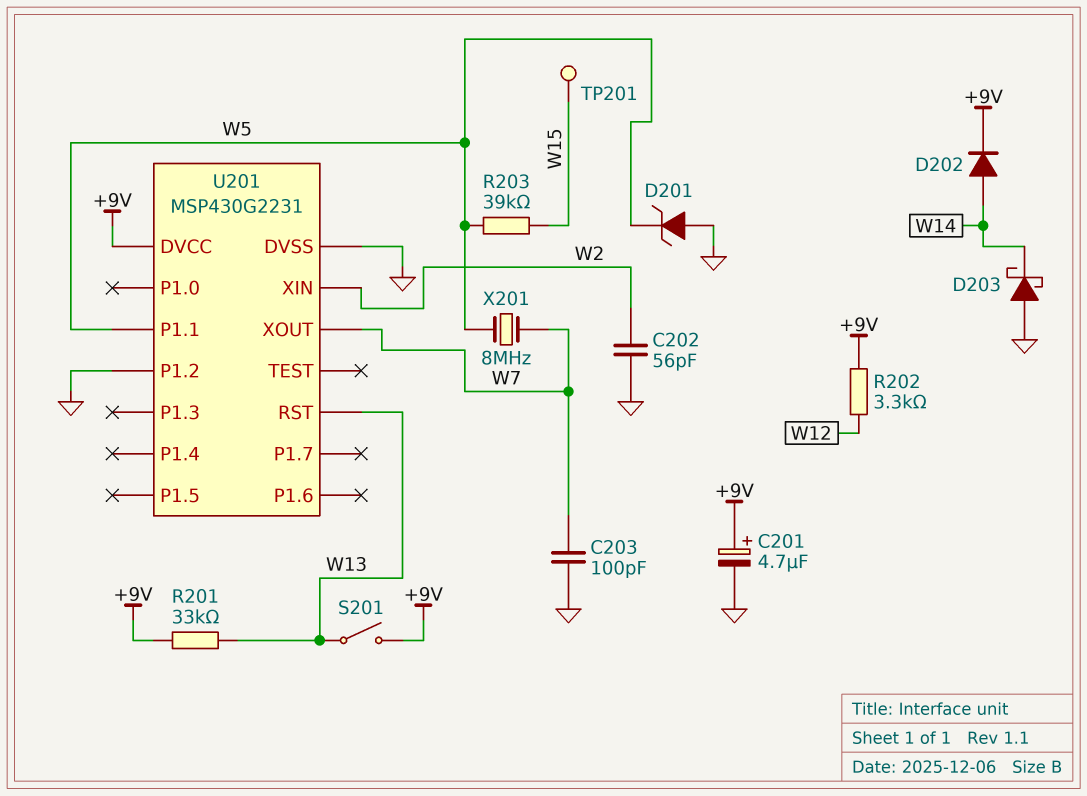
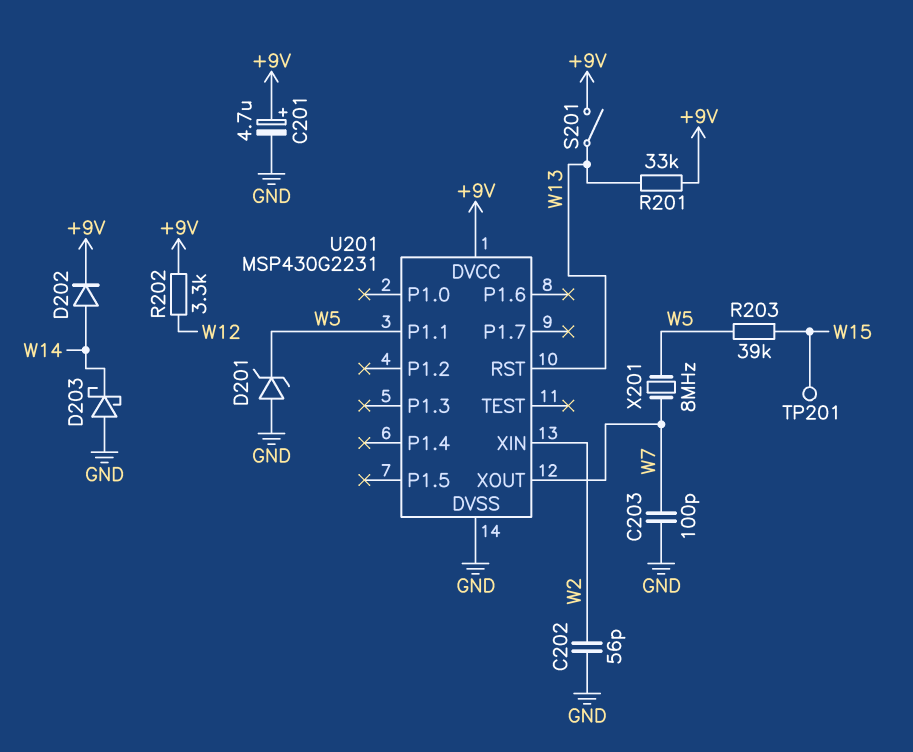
U201 pin P1.2: GND -> none

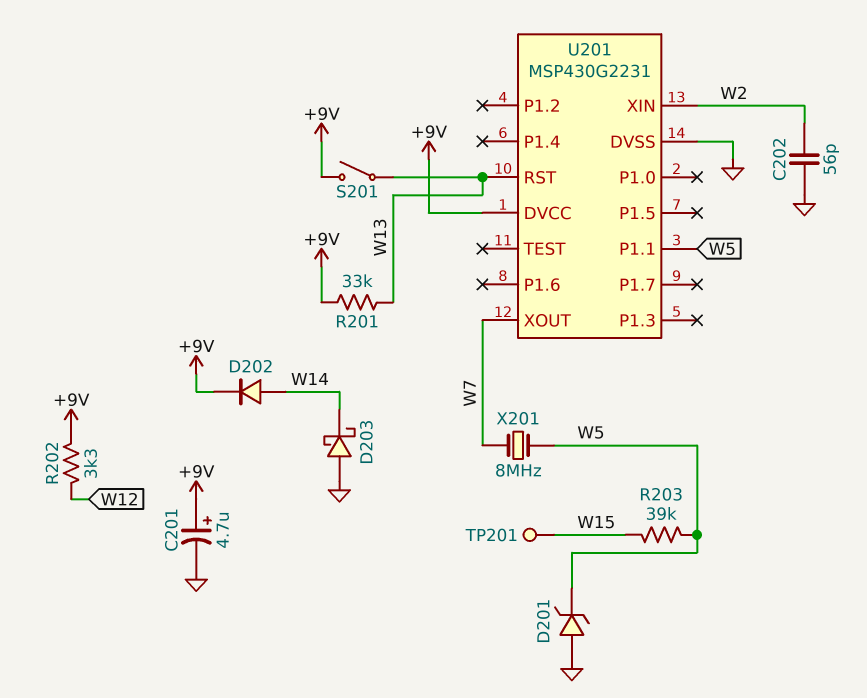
C203: 100pF (GND, W7) -> none

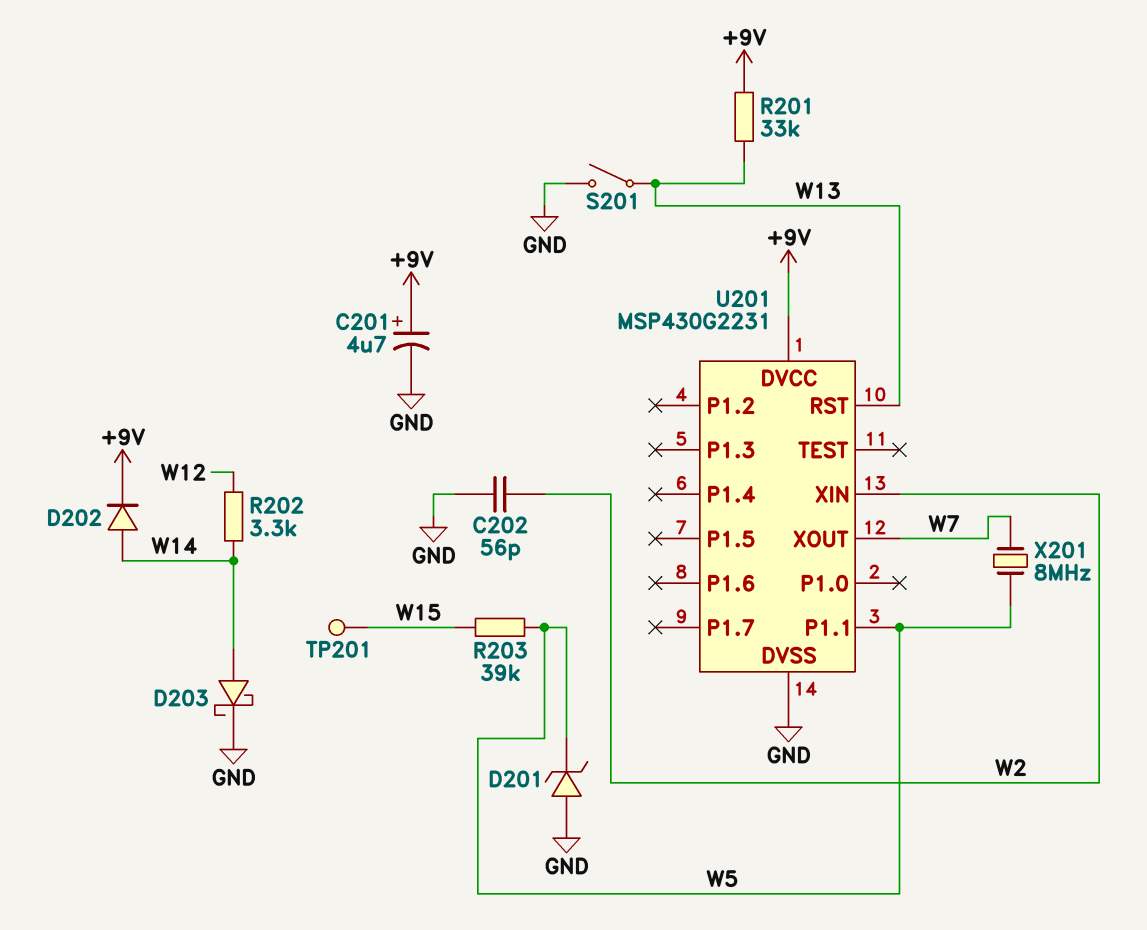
D203: schottky (A GND, K W14) -> schottky (A W14, K GND)
R202: 3.3k (+9V, W12) -> 3.3k (W12, W14)
S201: switch (+9V, W13) -> switch (GND, W13)

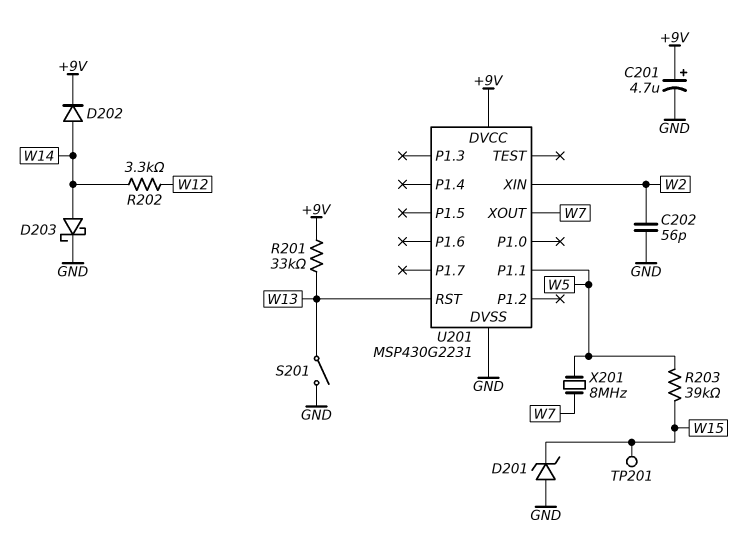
D201: zener (A GND, K W5) -> zener (A GND, K W15)

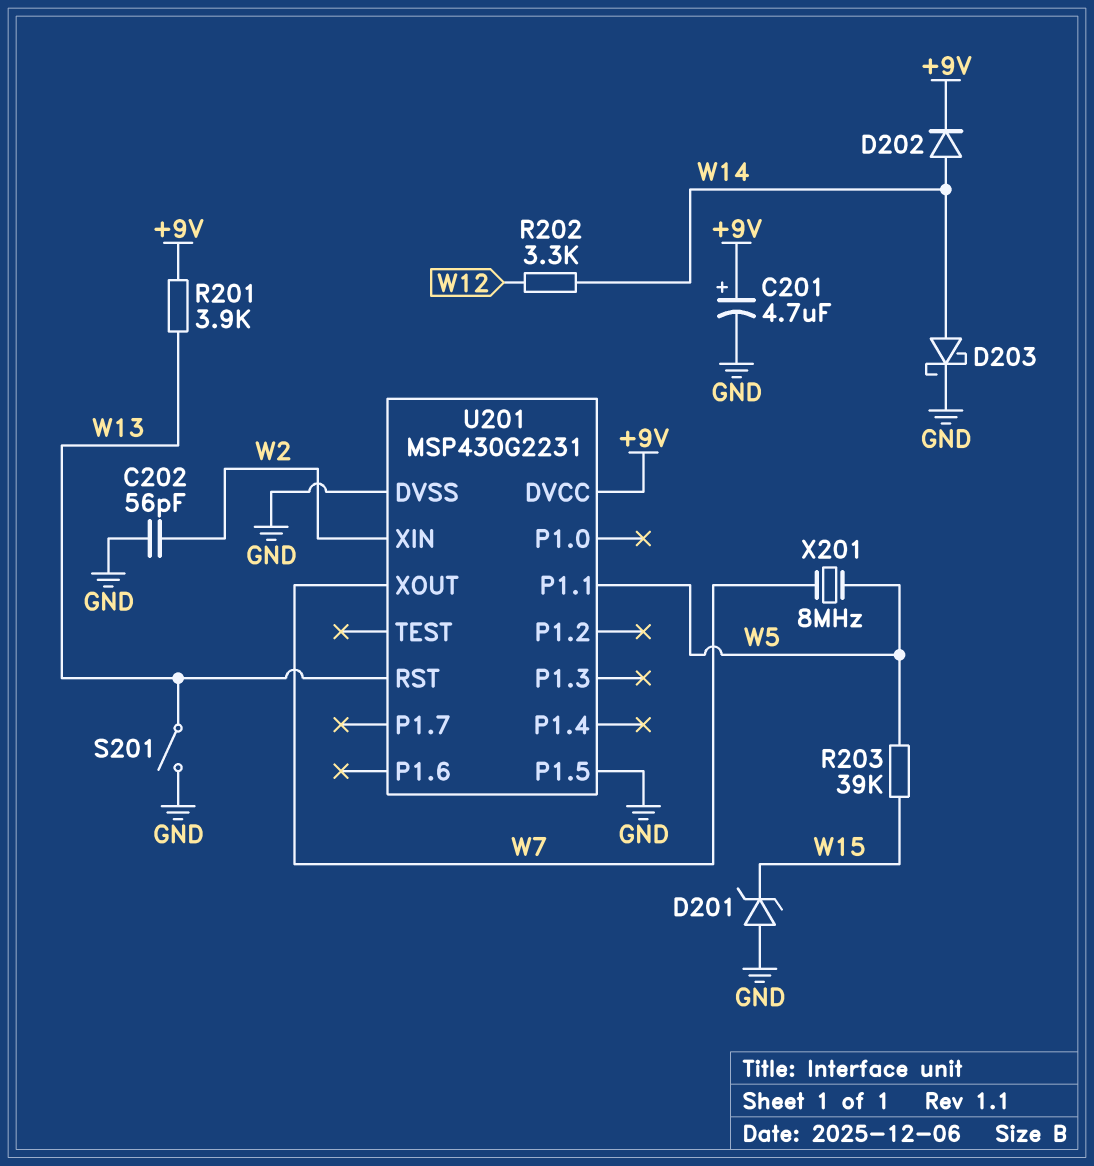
R201: 33k (+9V, W13) -> 3.9k (+9V, W13)
TP201: test point (W15) -> none
U201 pin P1.5: none -> GND

